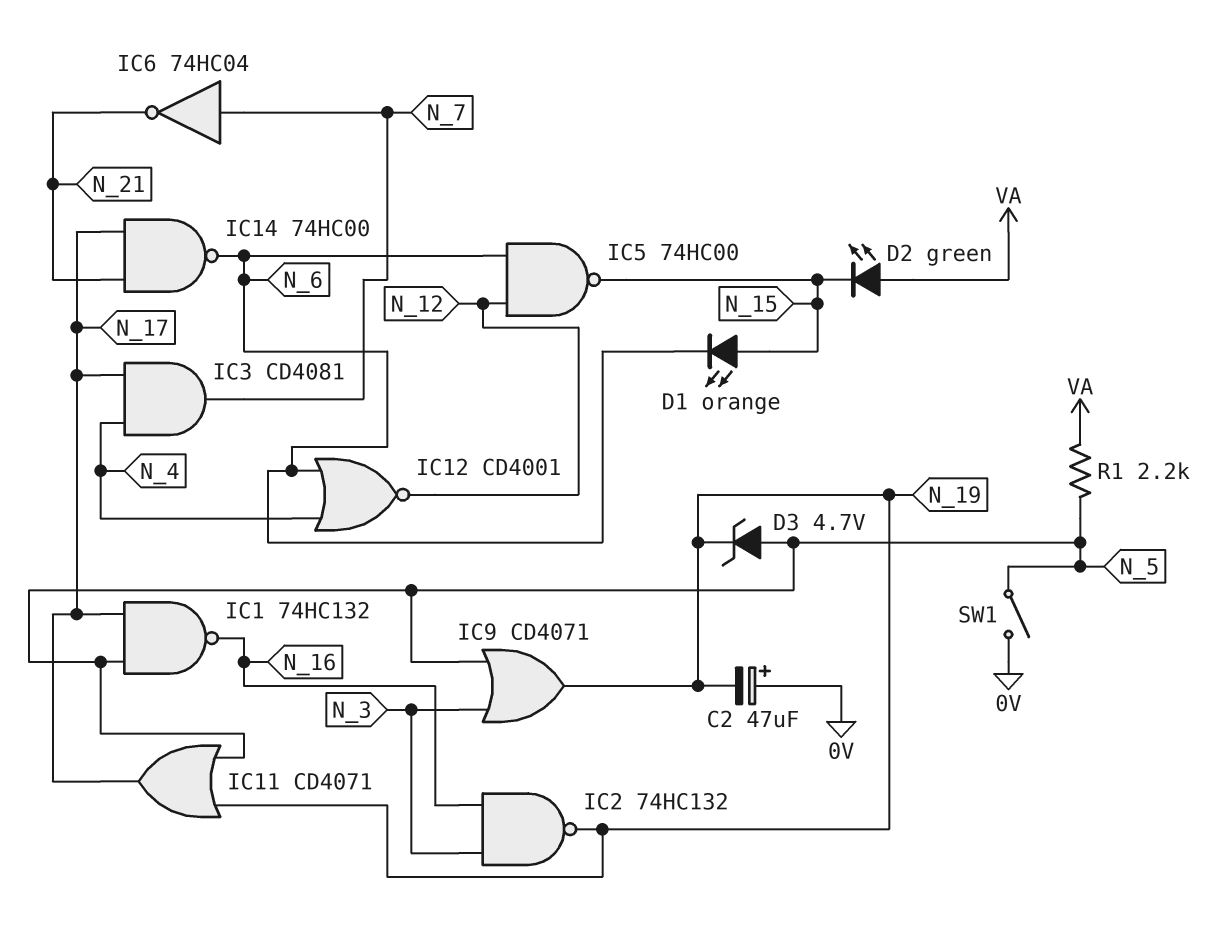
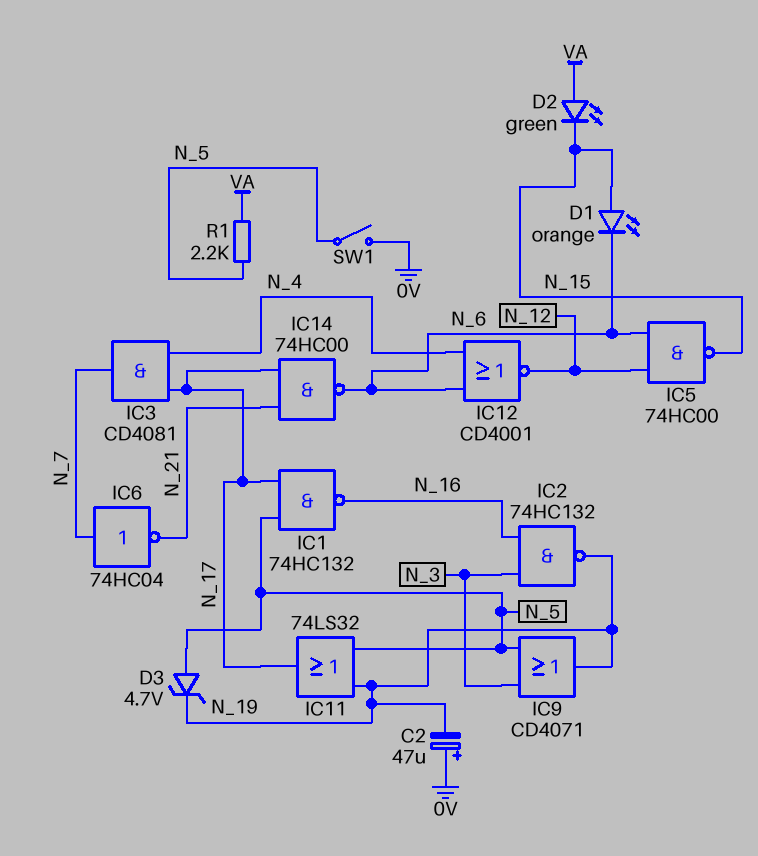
IC11: OR CD4071 (in N_5, in N_19, out N_17) -> OR 74LS32 (in N_5, in N_19, out N_17)

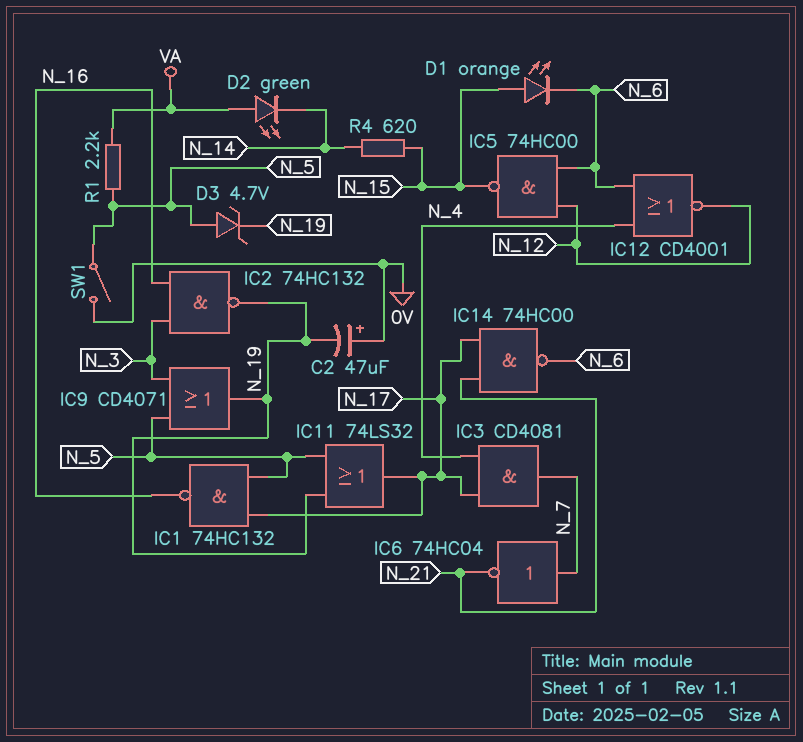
D2: LED green (A VA, K N_15) -> LED green (A VA, K N_14)
R4: none -> 620 (N_14, N_15)

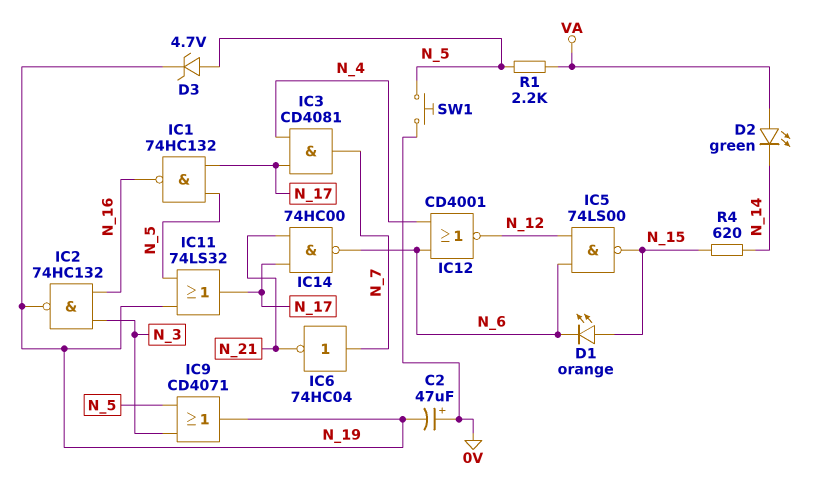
IC5: NAND 74HC00 (in N_6, in N_12, out N_15) -> NAND 74LS00 (in N_6, in N_12, out N_15)
SW1: switch (0V, N_5) -> button (0V, N_5)

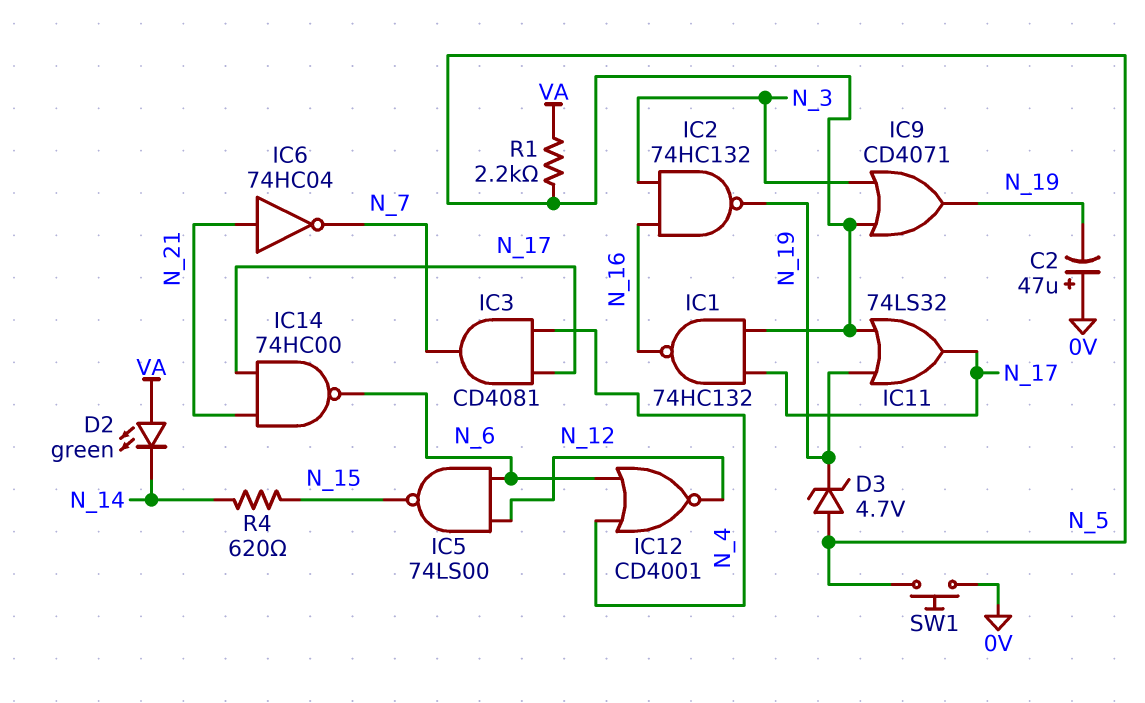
D1: LED orange (A N_15, K N_6) -> none
IC6: NOT 74HC04 (in N_7, out N_21) -> NOT 74HC04 (in N_21, out N_7)

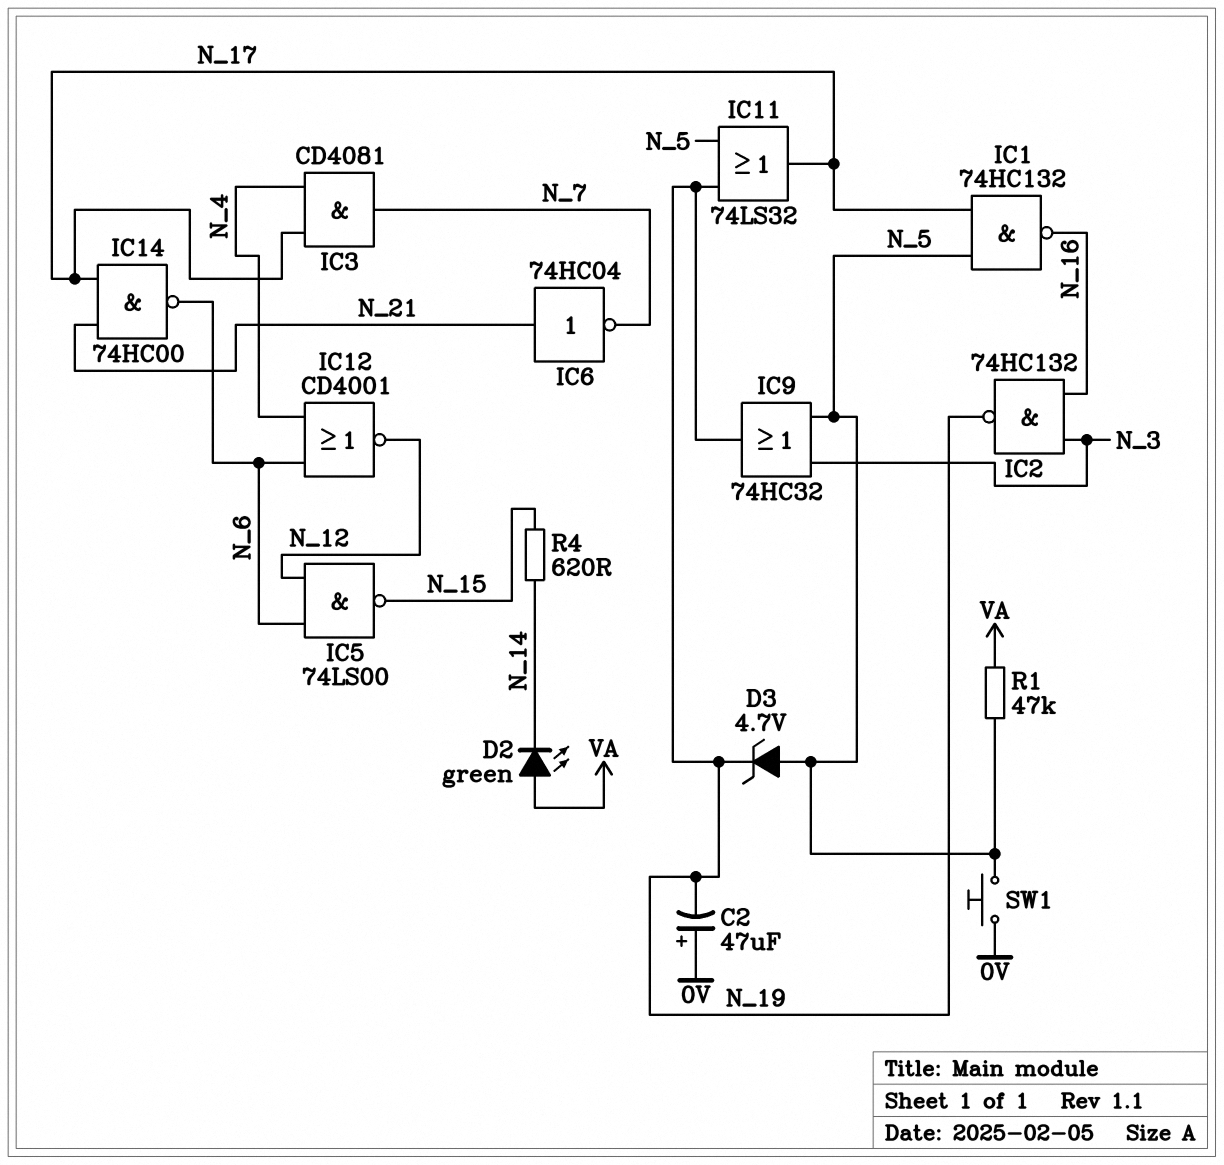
IC9: OR CD4071 (in N_3, in N_5, out N_19) -> OR 74HC32 (in N_3, in N_5, out N_19)
R1: 2.2k (N_5, VA) -> 47k (N_5, VA)

